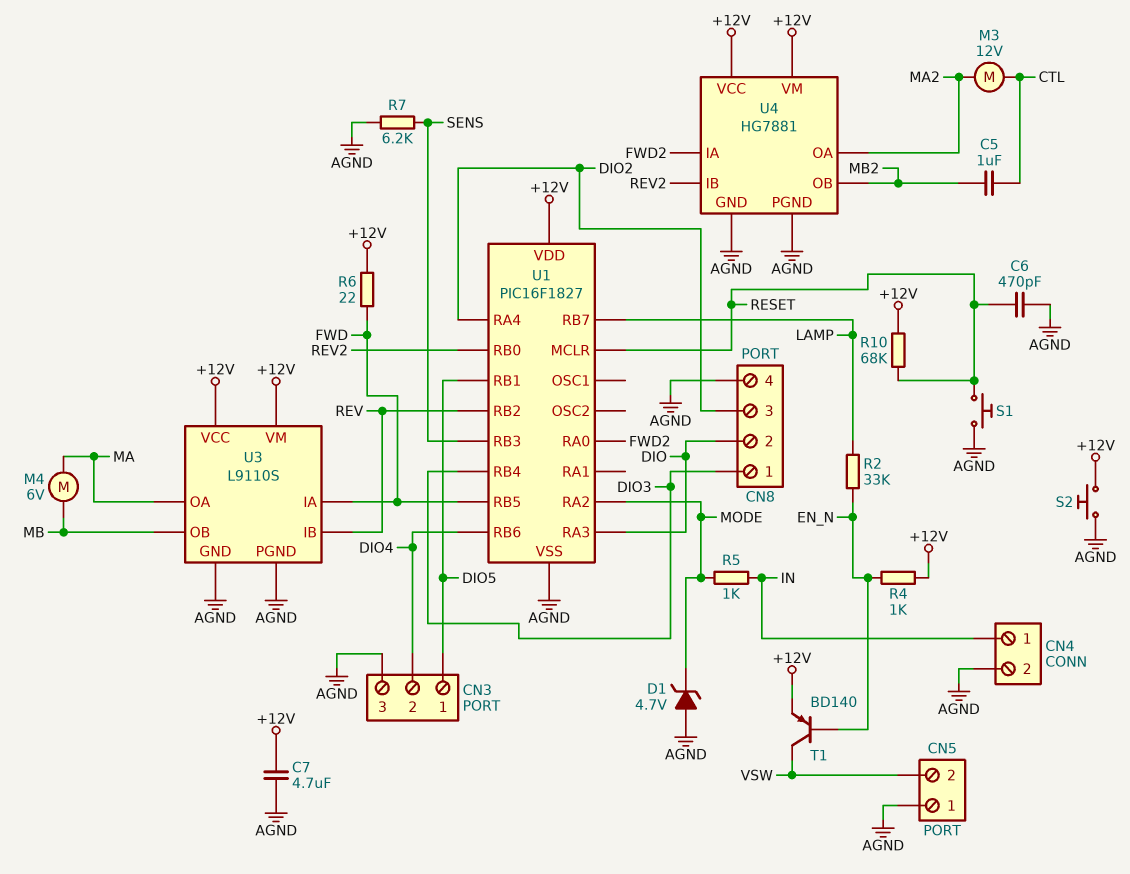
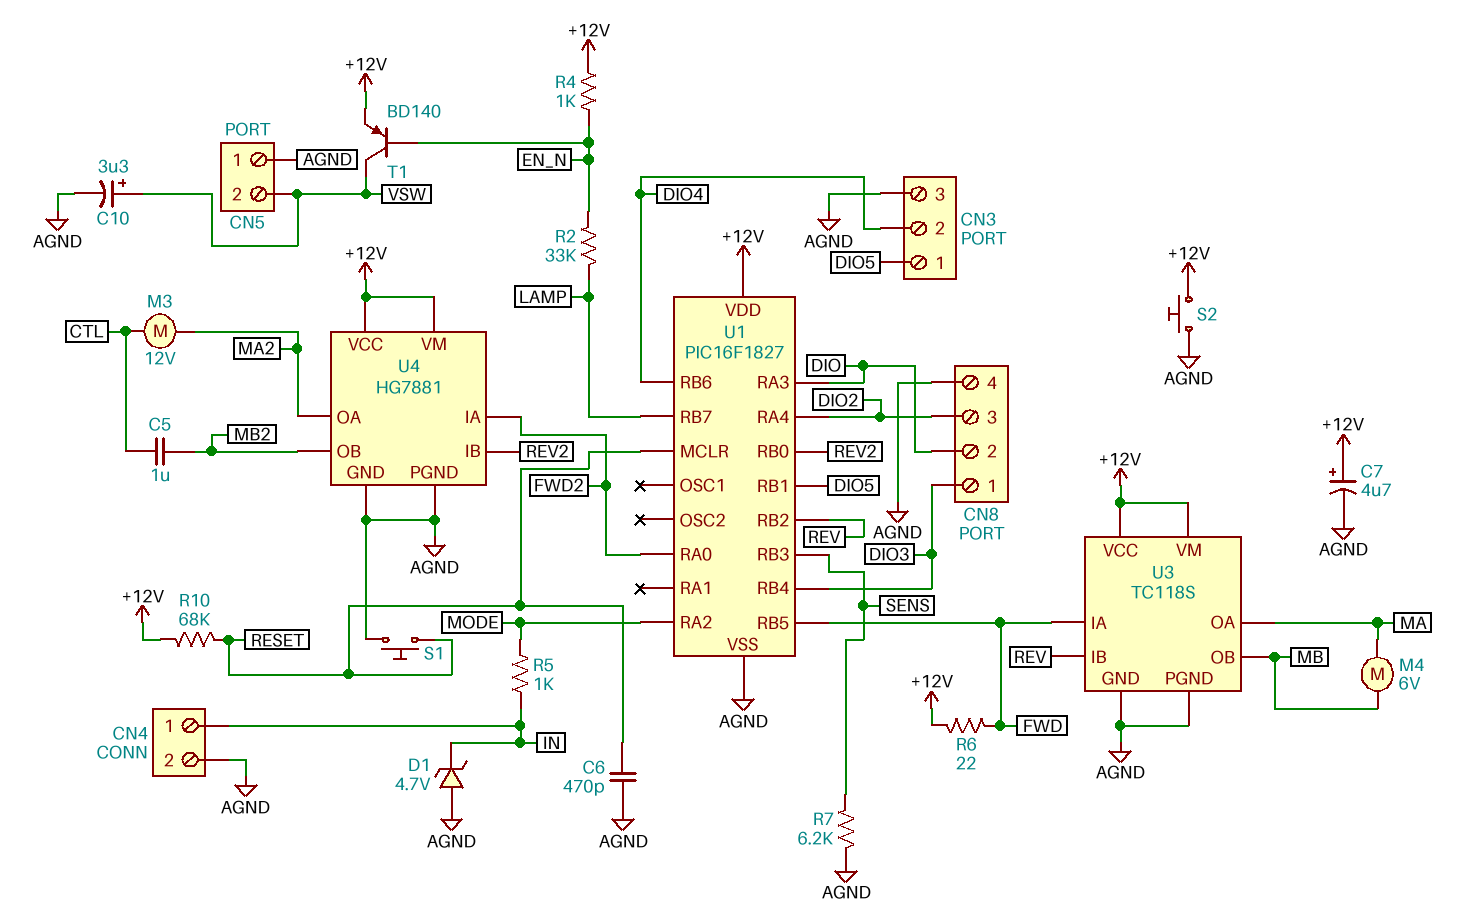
C7: 4.7uF (+12V, AGND) -> 4.7uF (plus +12V, minus AGND)
C10: none -> 3.3uF (plus VSW, minus AGND)
D1: zener 4.7V (A AGND, K MODE) -> zener 4.7V (A AGND, K IN)
U3: L9110S -> TC118S

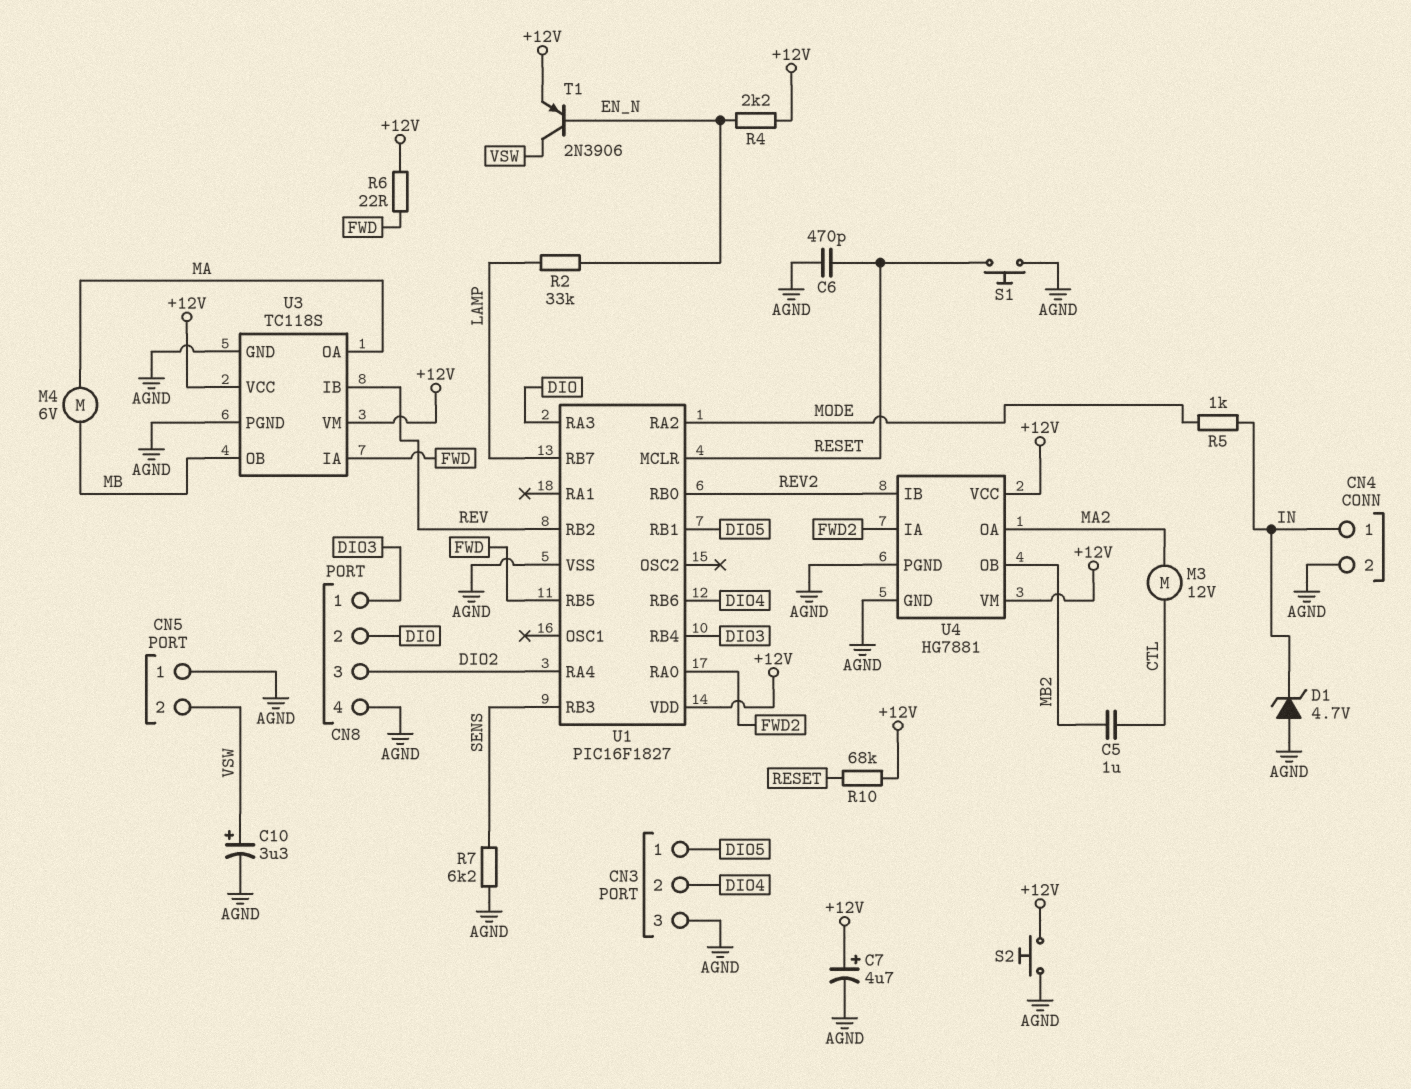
R4: 1k (+12V, EN_N) -> 2.2k (+12V, EN_N)
T1: PNP BD140 (B EN_N, C VSW, E +12V) -> PNP 2N3906 (B EN_N, C VSW, E +12V)

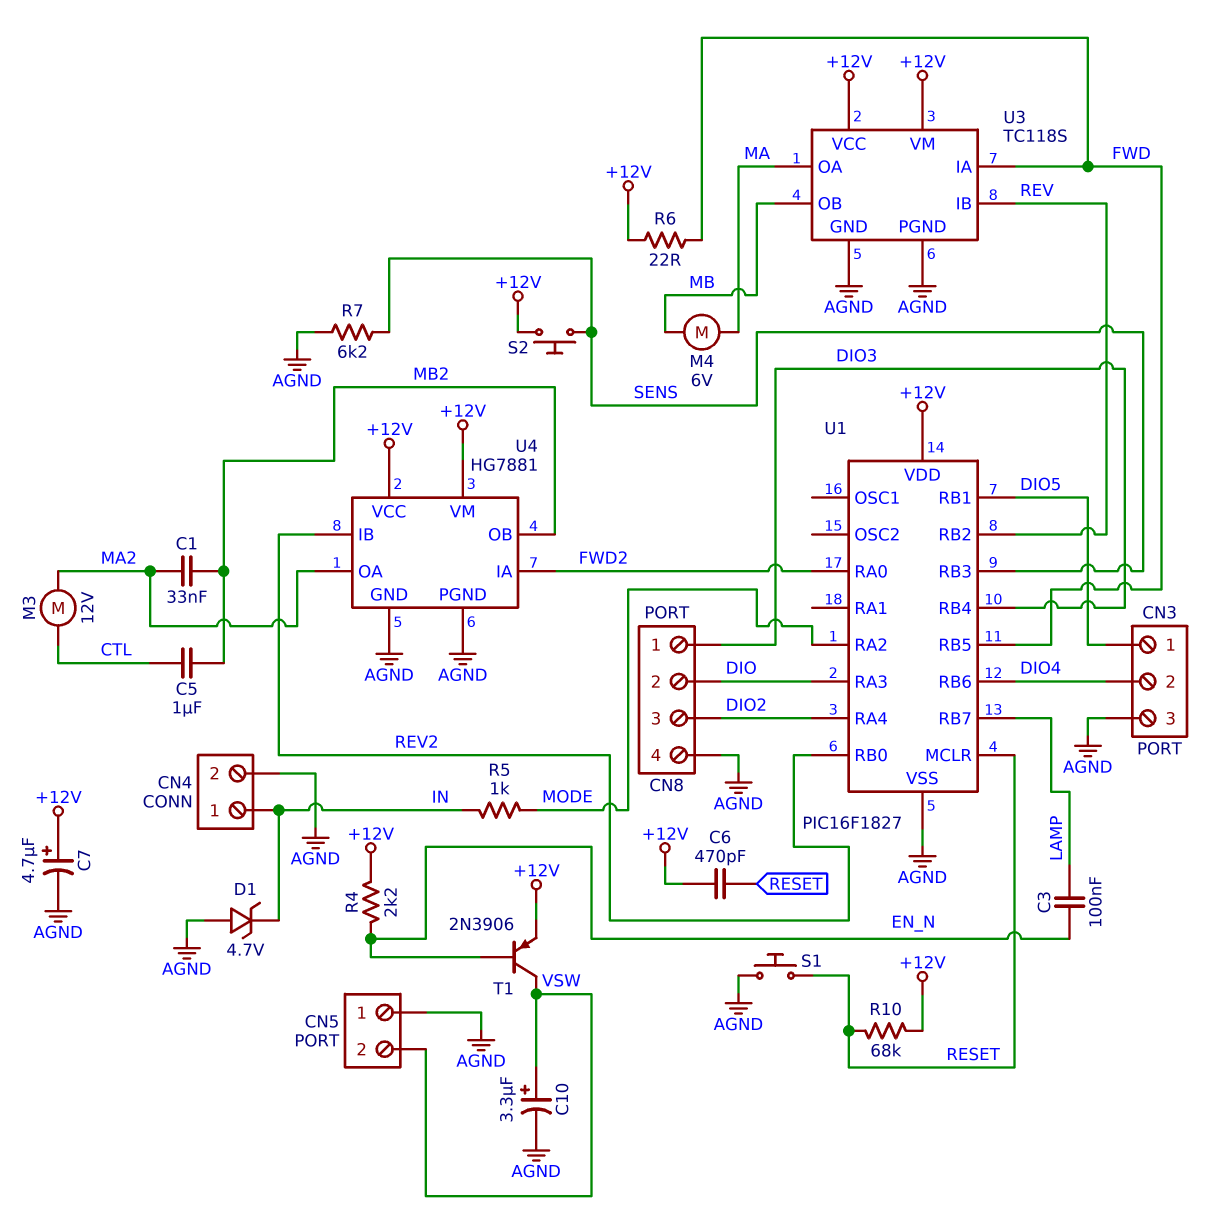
C1: none -> 33nF (MA2, MB2)
C3: none -> 100nF (EN_N, LAMP)
C6: 470pF (AGND, RESET) -> 470pF (+12V, RESET)
R2: 33k (EN_N, LAMP) -> none
S2: button (+12V, AGND) -> button (+12V, SENS)

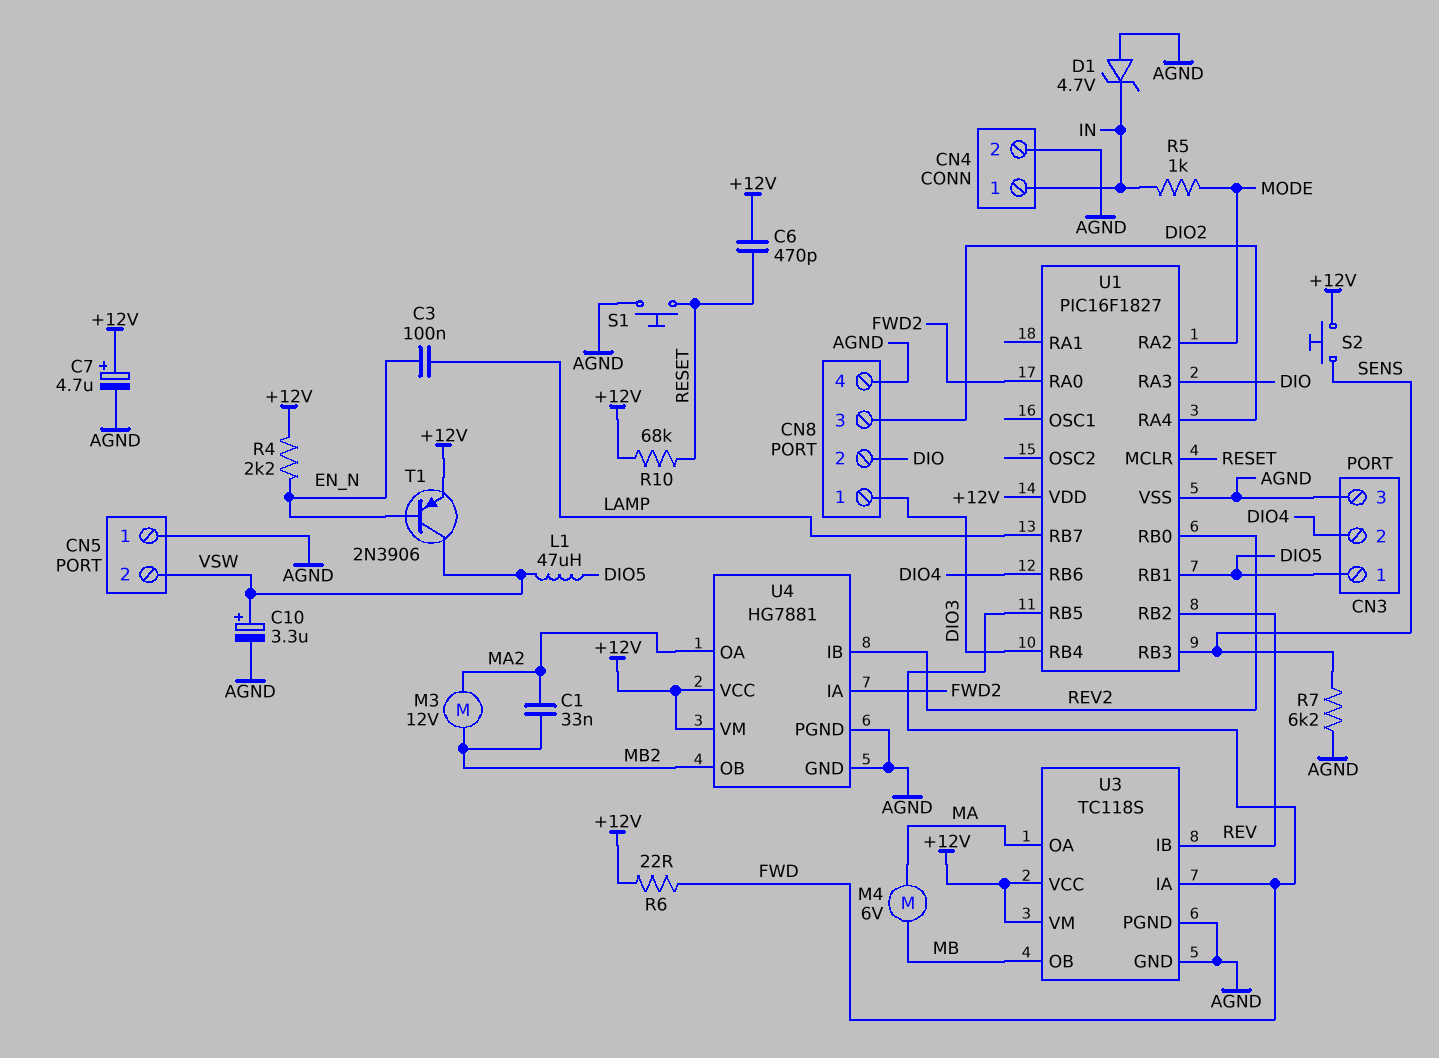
C5: 1uF (CTL, MB2) -> none
L1: none -> 47uH (DIO5, VSW)
M3: motor 12V (CTL, MA2) -> motor 12V (MA2, MB2)

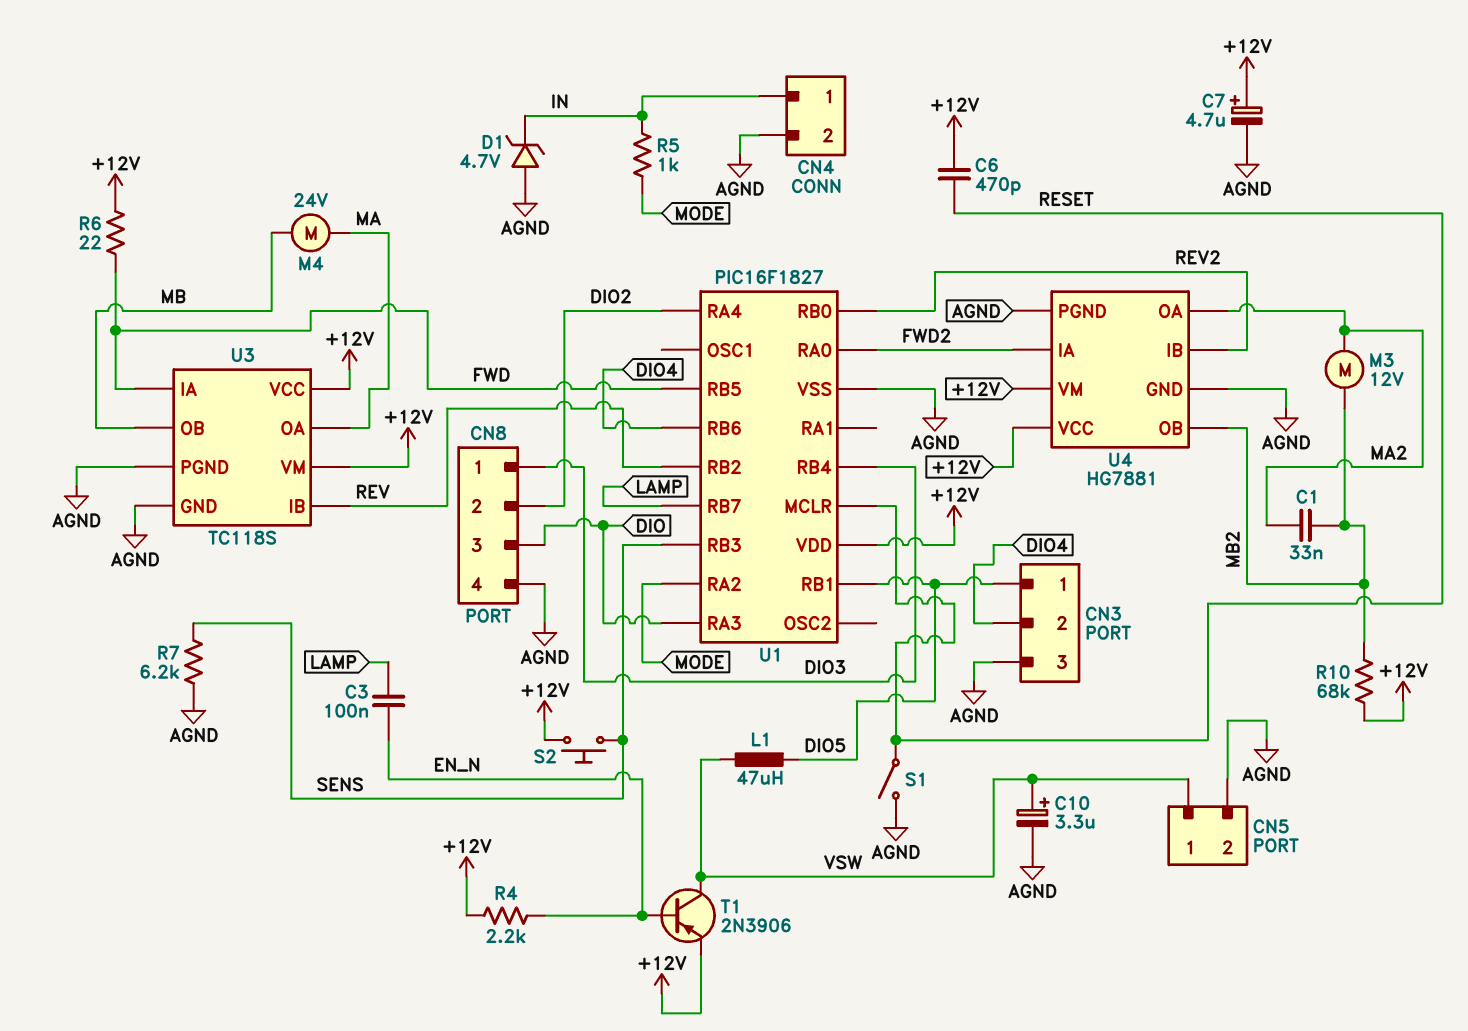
CN5 pin 1: AGND -> VSW
CN5 pin 2: VSW -> AGND
CN8 pin 2: DIO -> DIO2
CN8 pin 3: DIO2 -> DIO
M4: motor 6V (MA, MB) -> motor 24V (MA, MB)
R10: 68k (+12V, RESET) -> 68k (+12V, MB2)
S1: button (AGND, RESET) -> switch (AGND, RESET)

